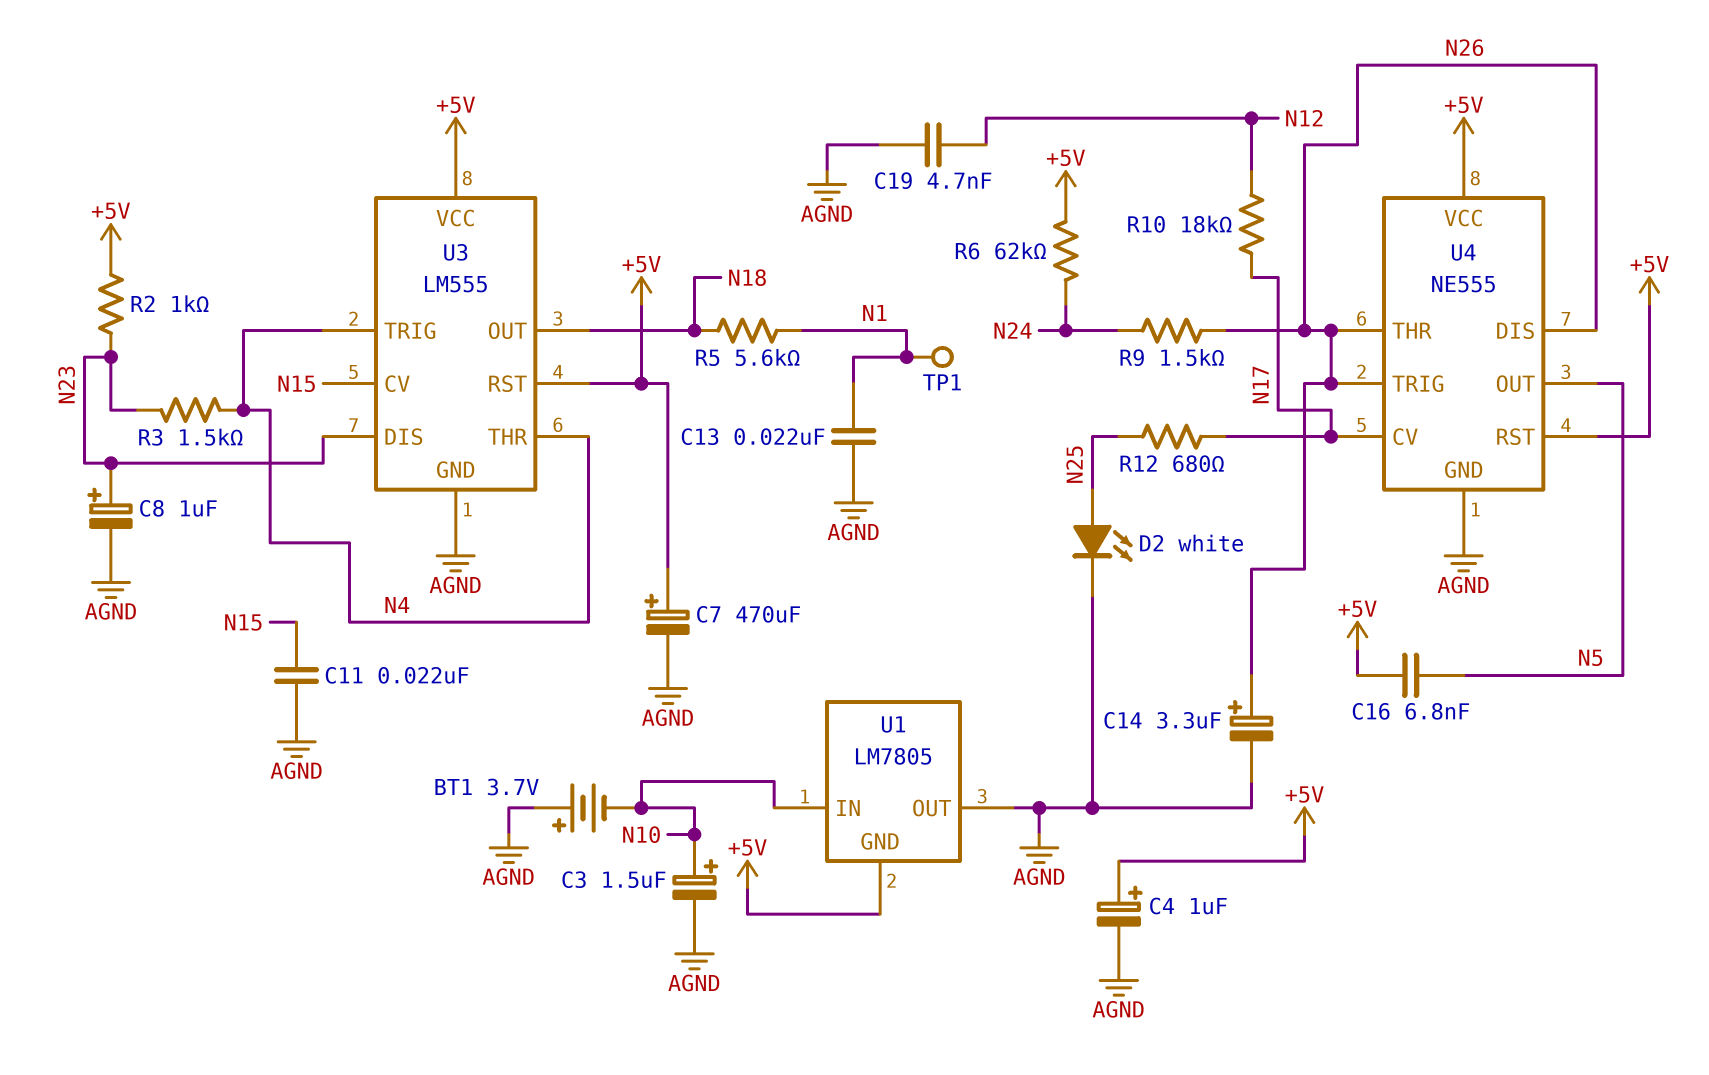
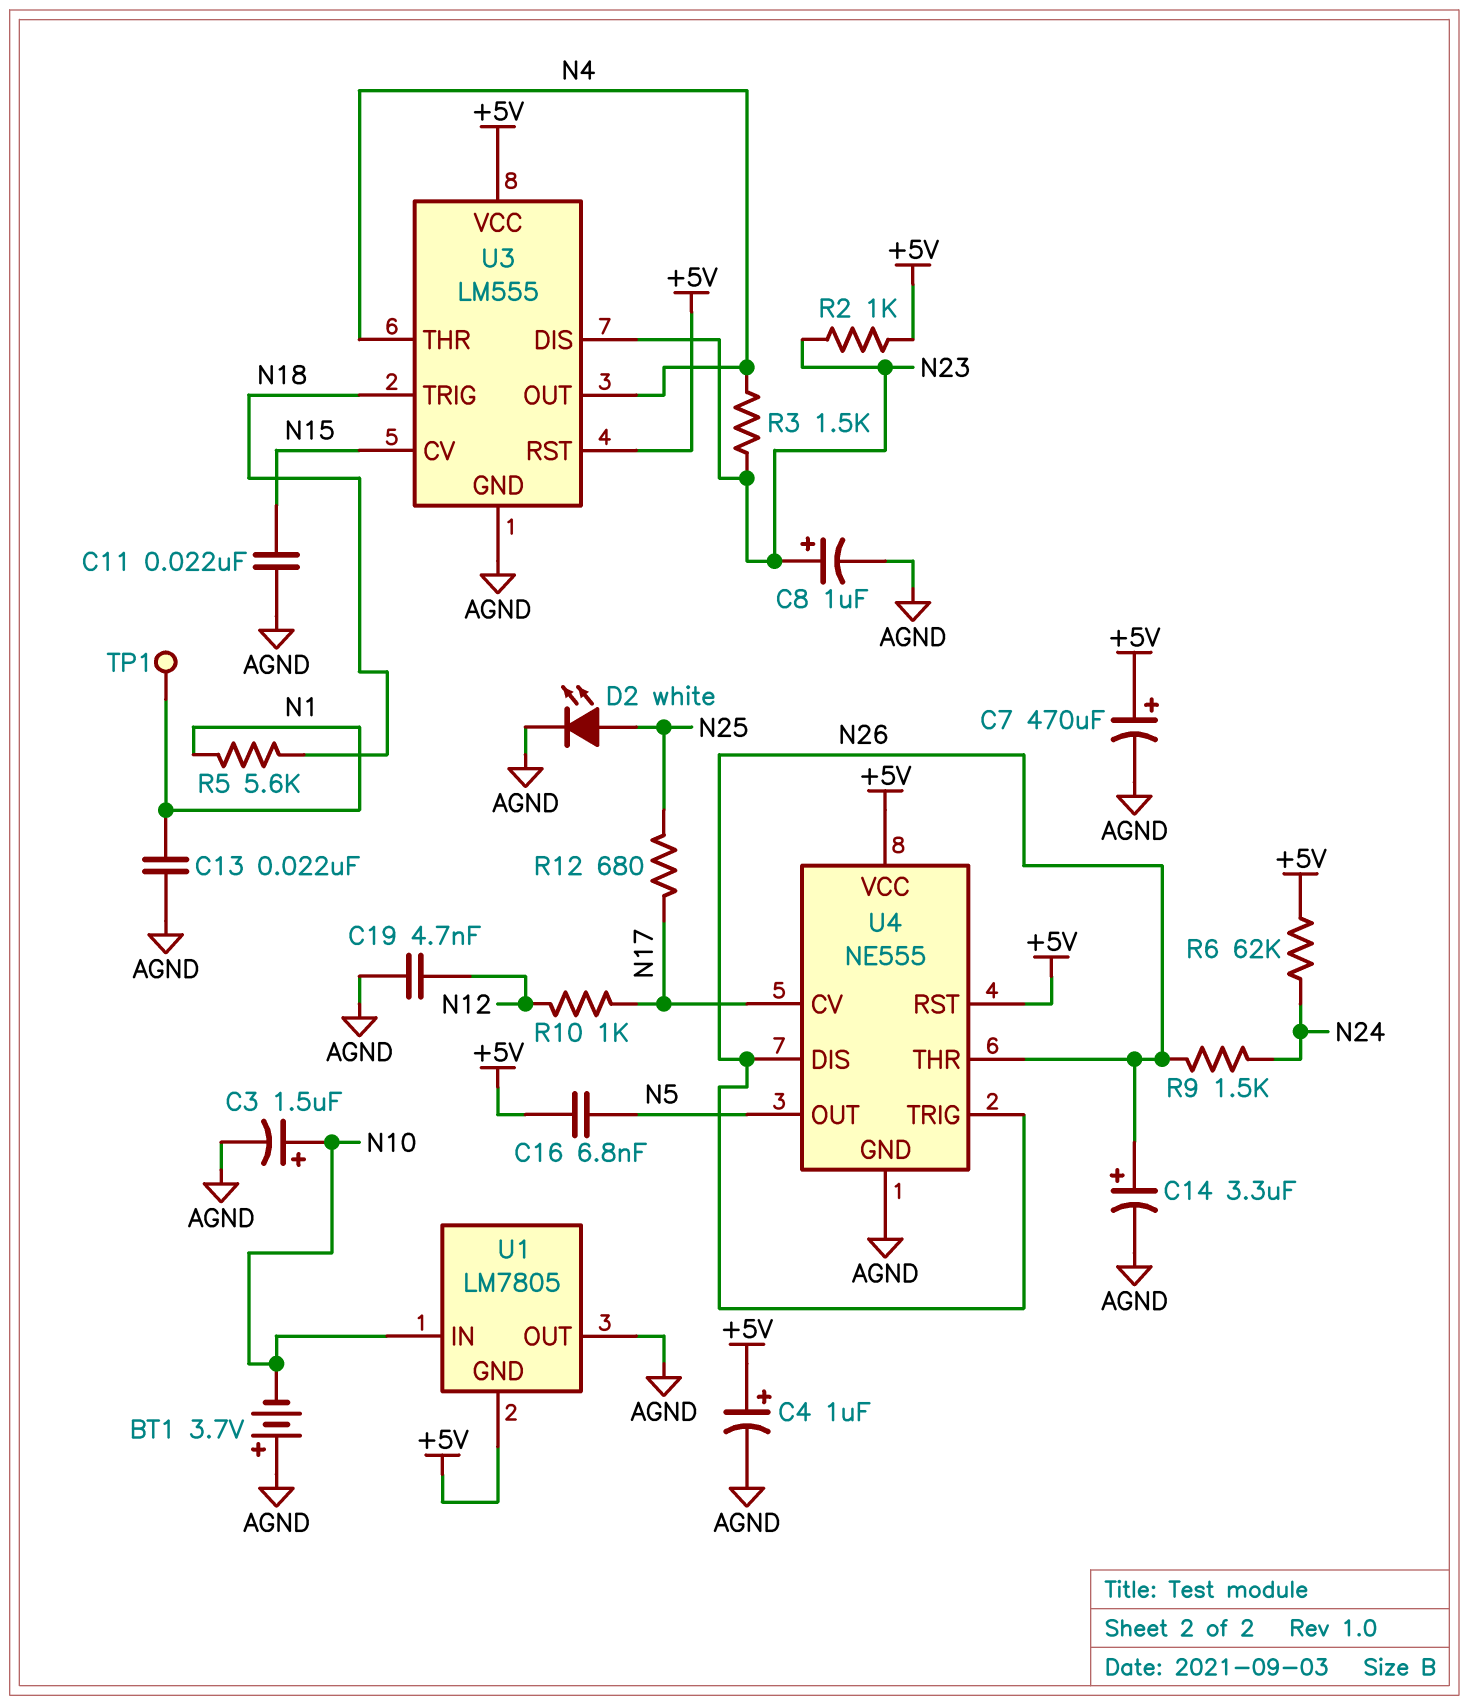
R10: 18k (N12, N17) -> 1k (N12, N17)
U3 pin OUT: N18 -> N4
U3 pin TRIG: N4 -> N18

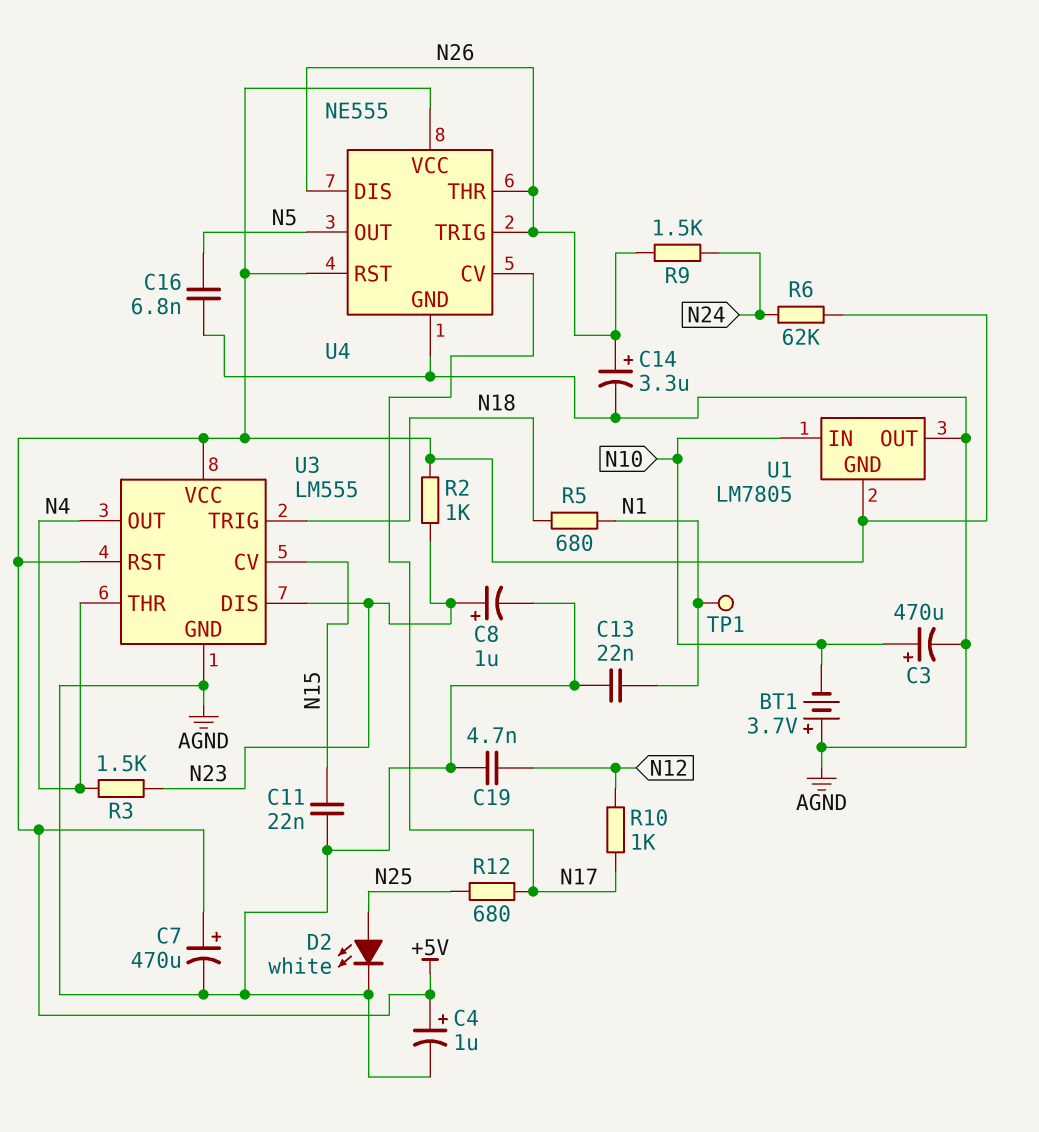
C3: 1.5uF (plus N10, minus AGND) -> 470uF (plus N10, minus AGND)
C16: 6.8nF (+5V, N5) -> 6.8nF (AGND, N5)
R5: 5.6k (N1, N18) -> 680 (N1, N18)

